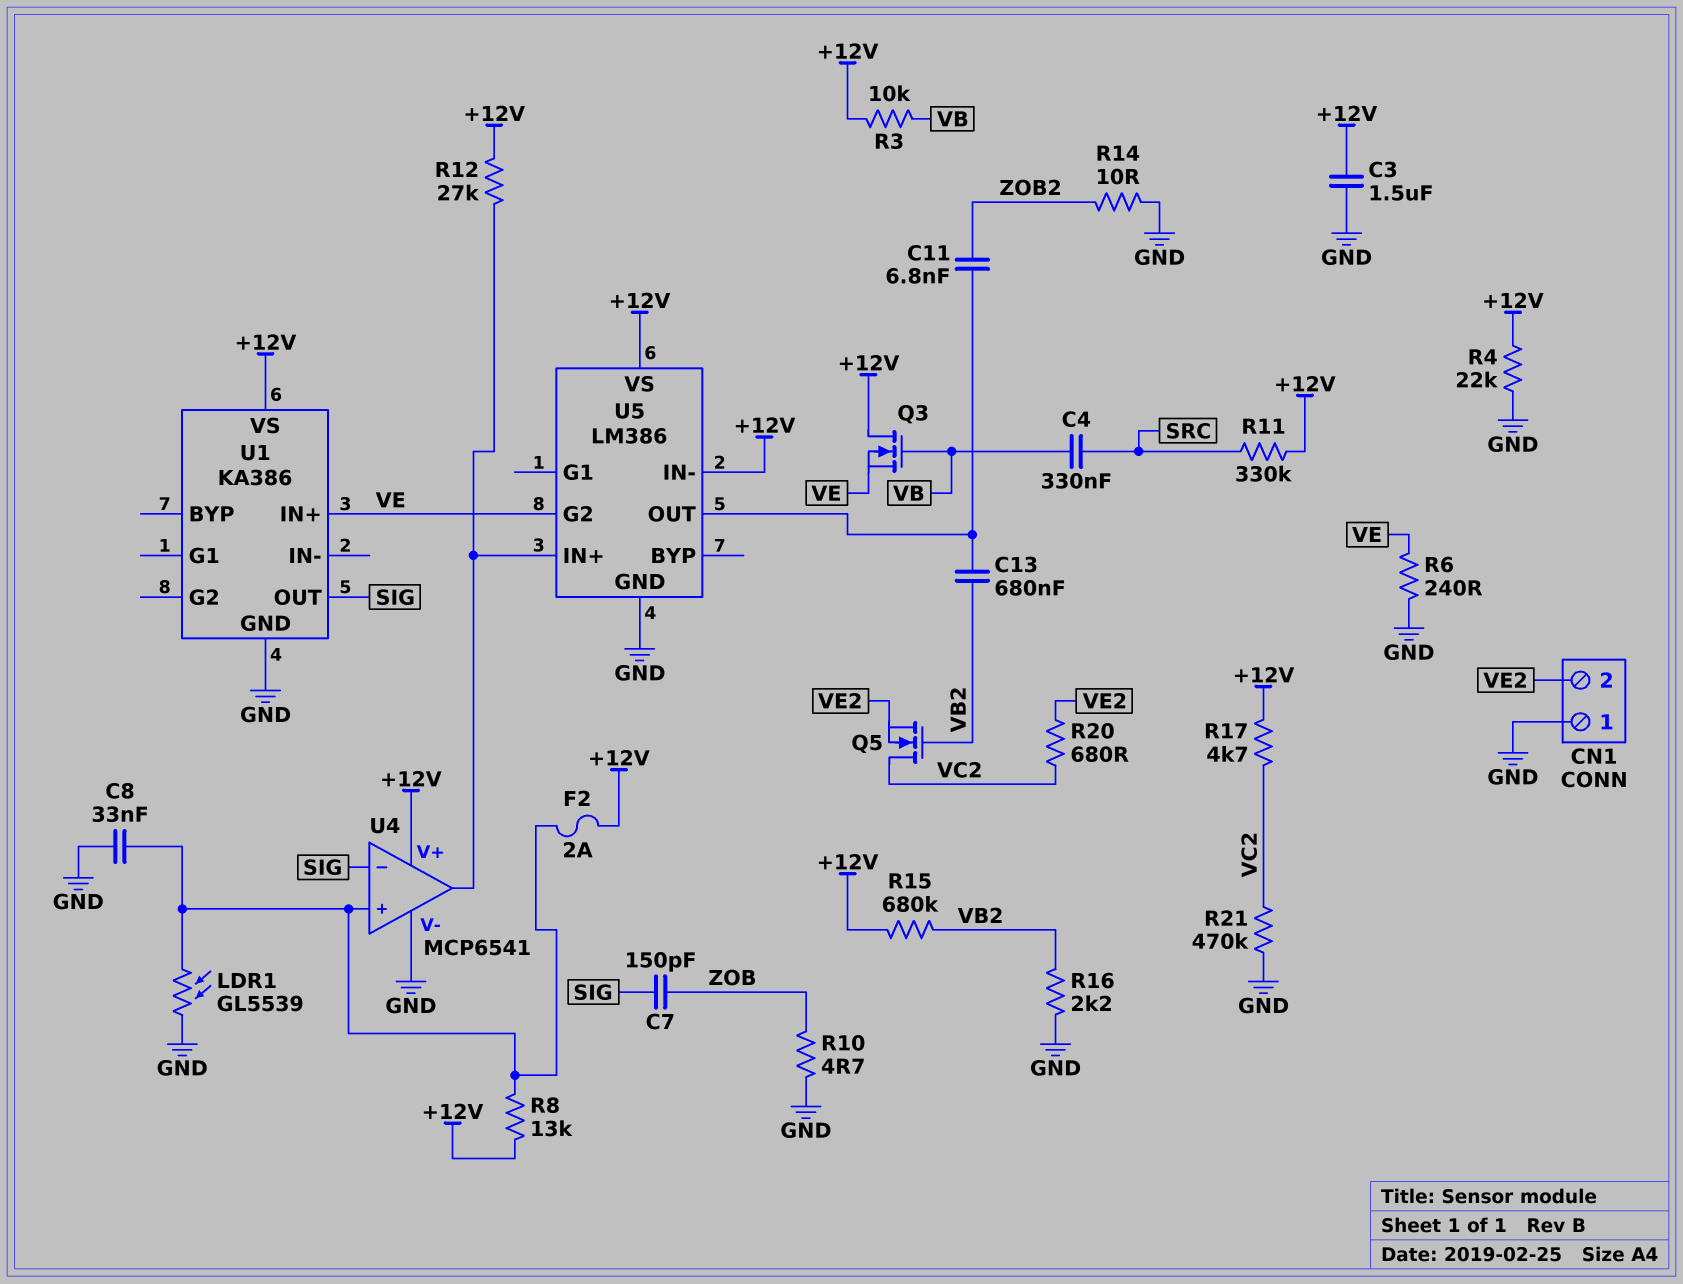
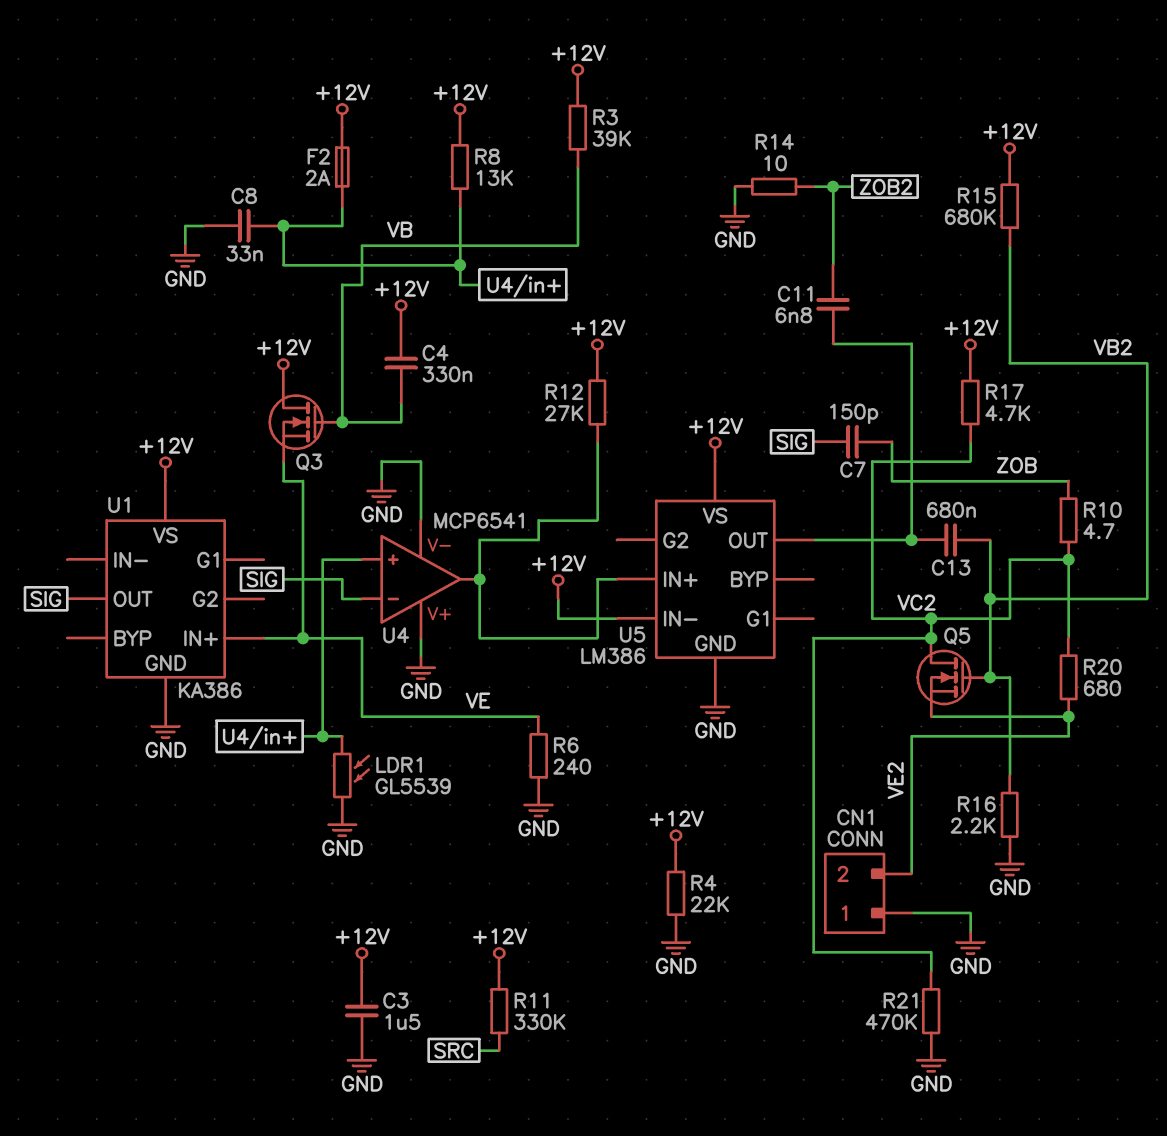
C4: 330nF (SRC, VB) -> 330nF (+12V, VB)
R3: 10k (+12V, VB) -> 39k (+12V, VB)
R10: 4.7 (GND, ZOB) -> 4.7 (VC2, ZOB)
U4 pin V+: +12V -> GND
U5 pin G2: VE -> none

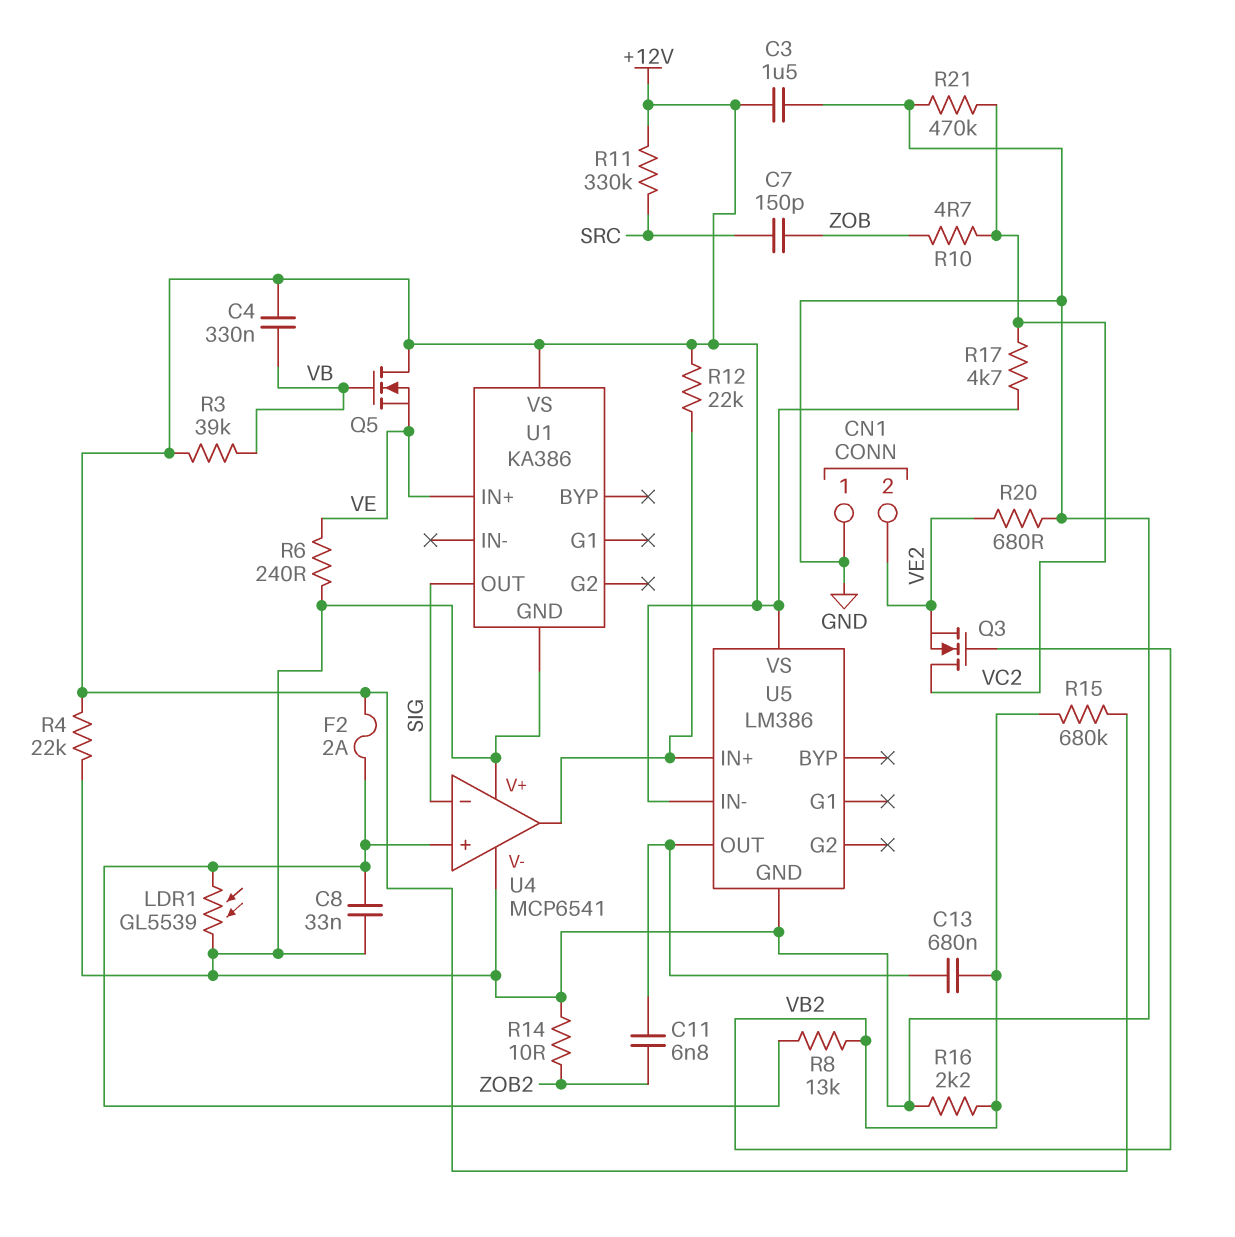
C7: 150pF (SIG, ZOB) -> 150pF (SRC, ZOB)
Q3: NMOS (G VB, D +12V, S VE) -> NMOS (G VB2, D VC2, S VE2)
Q5: NMOS (G VB2, D VC2, S VE2) -> NMOS (G VB, D +12V, S VE)
R8: 13k (+12V, U4/in+) -> 13k (U4/in+, VB2)
R12: 27k (+12V, U4/out) -> 22k (+12V, U4/out)
R20: 680 (VC2, VE2) -> 680 (GND, VE2)

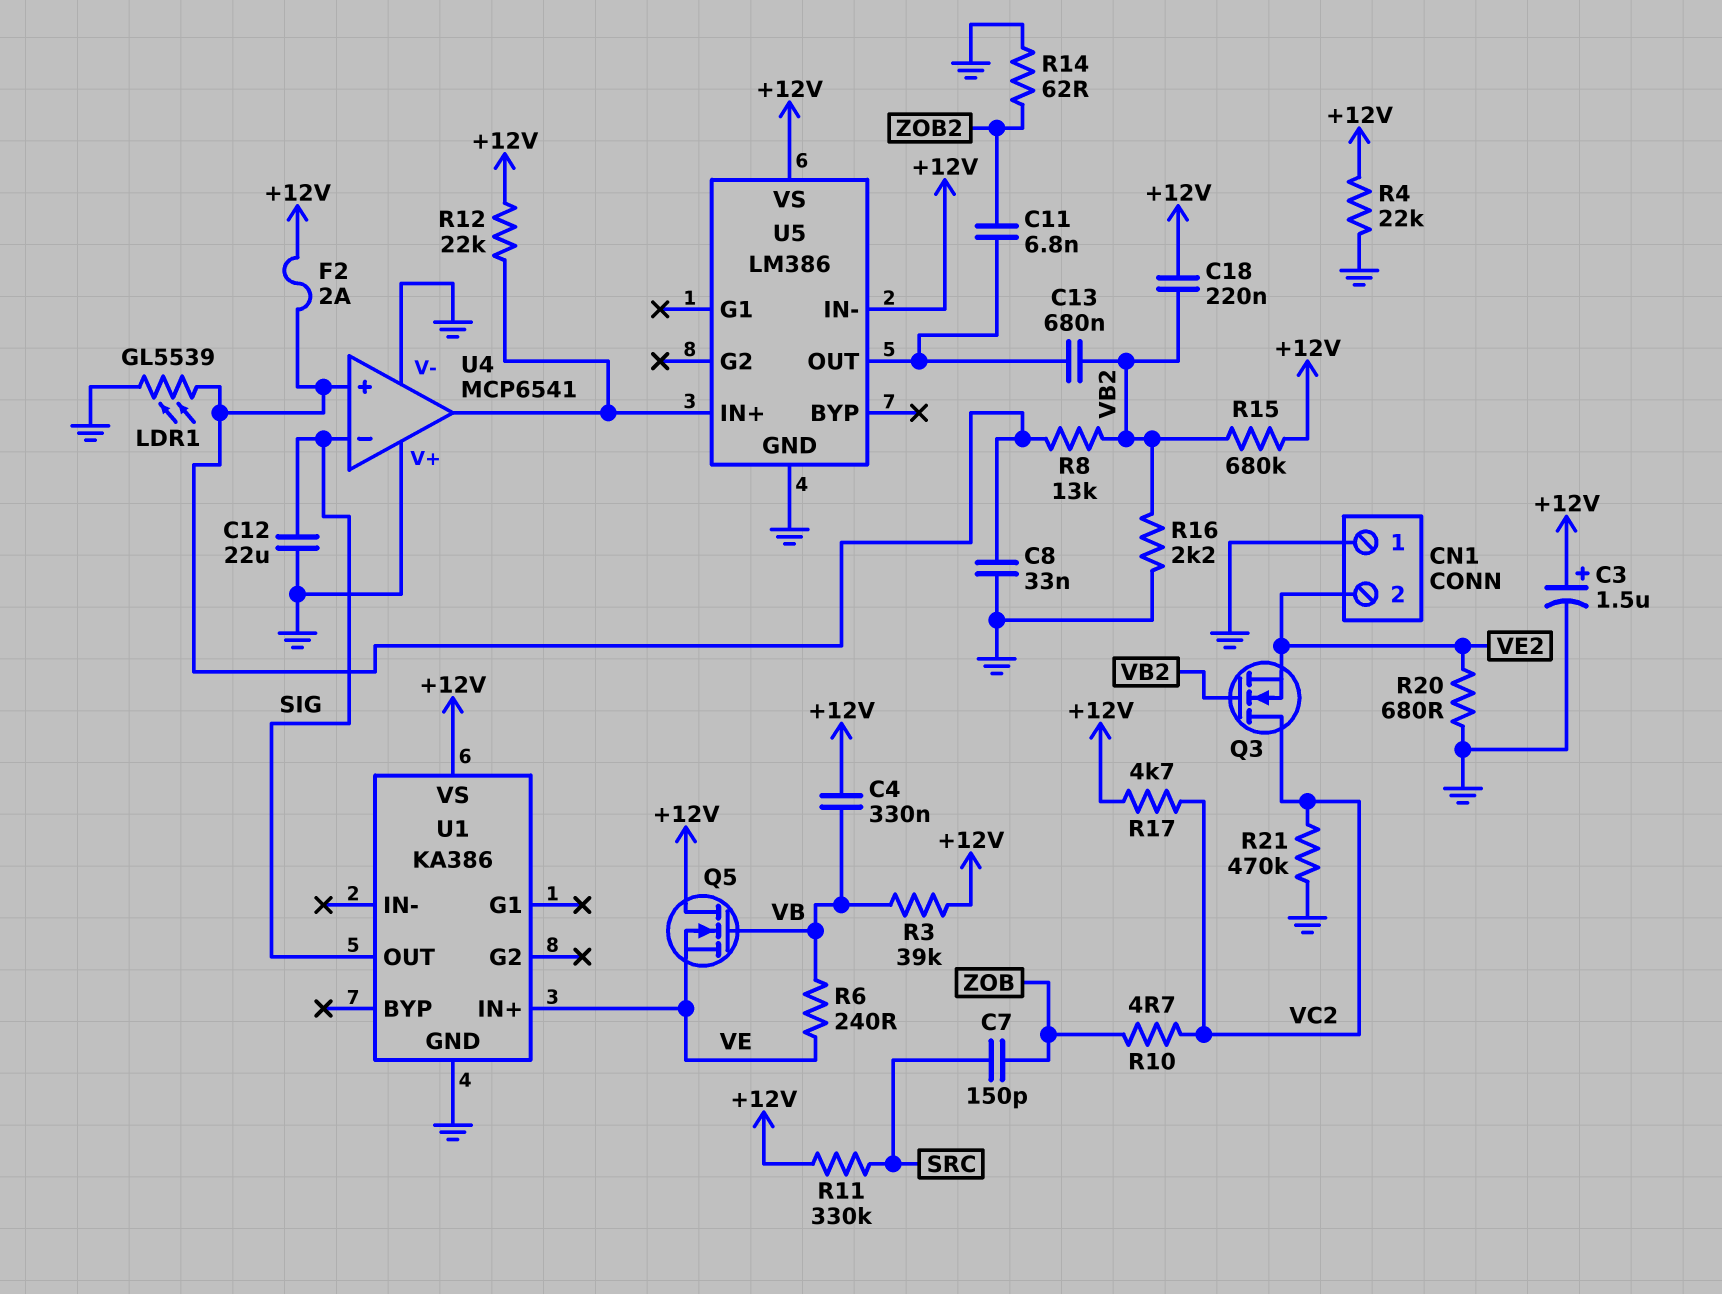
C3: 1.5uF (+12V, GND) -> 1.5uF (plus +12V, minus GND)
C12: none -> 22uF (GND, SIG)
C18: none -> 220nF (+12V, VB2)
R6: 240 (GND, VE) -> 240 (VB, VE)
R14: 10 (GND, ZOB2) -> 62 (GND, ZOB2)

